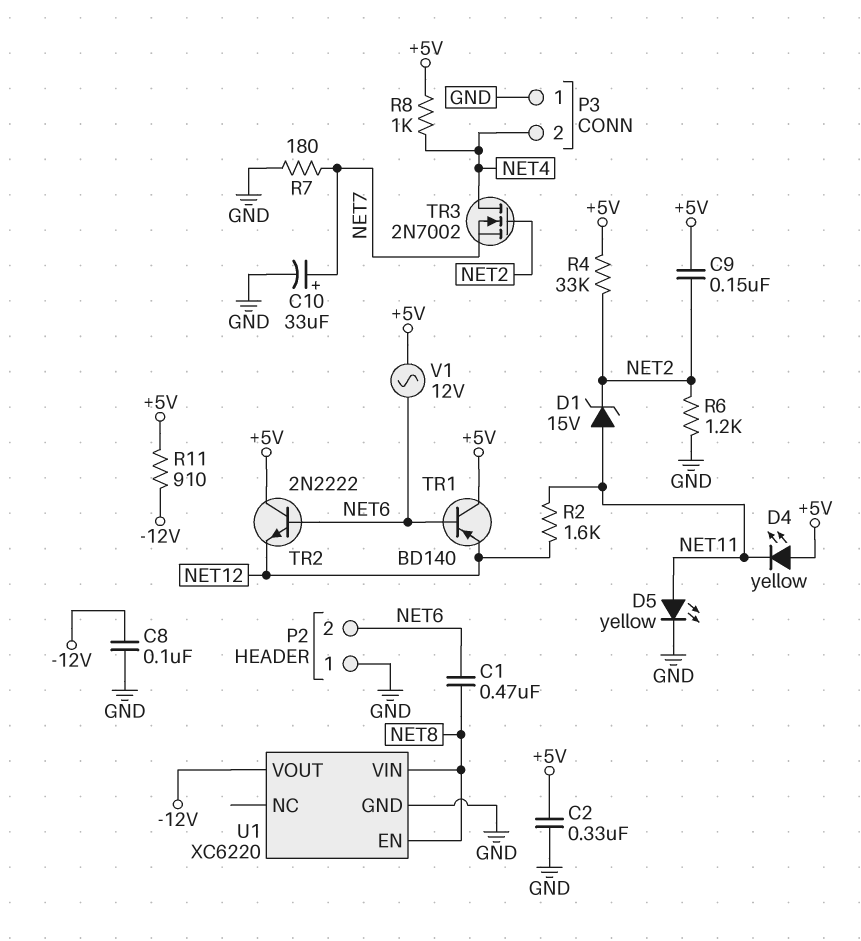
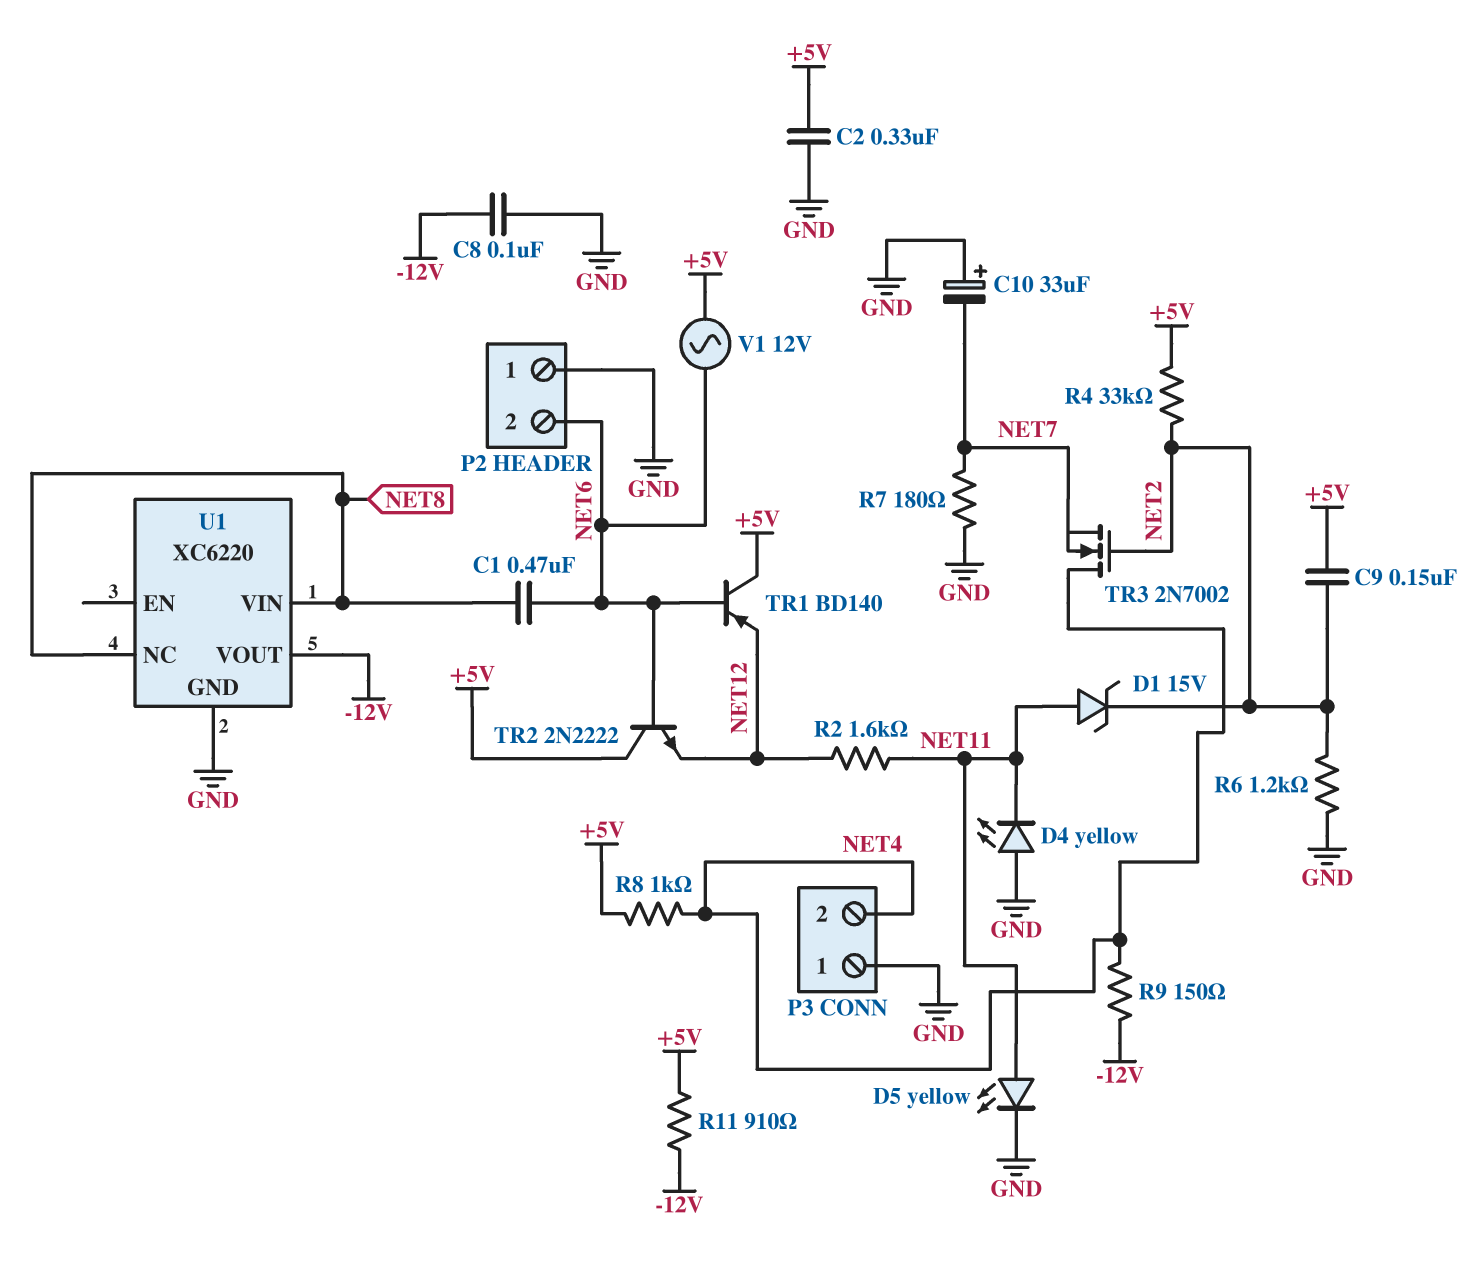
C10: 33uF (plus NET7, minus GND) -> 33uF (plus GND, minus NET7)
D4: LED yellow (A +5V, K NET11) -> LED yellow (A GND, K NET11)
R9: none -> 150 (-12V, NET4)
U1 pin EN: NET8 -> none
U1 pin NC: none -> NET8

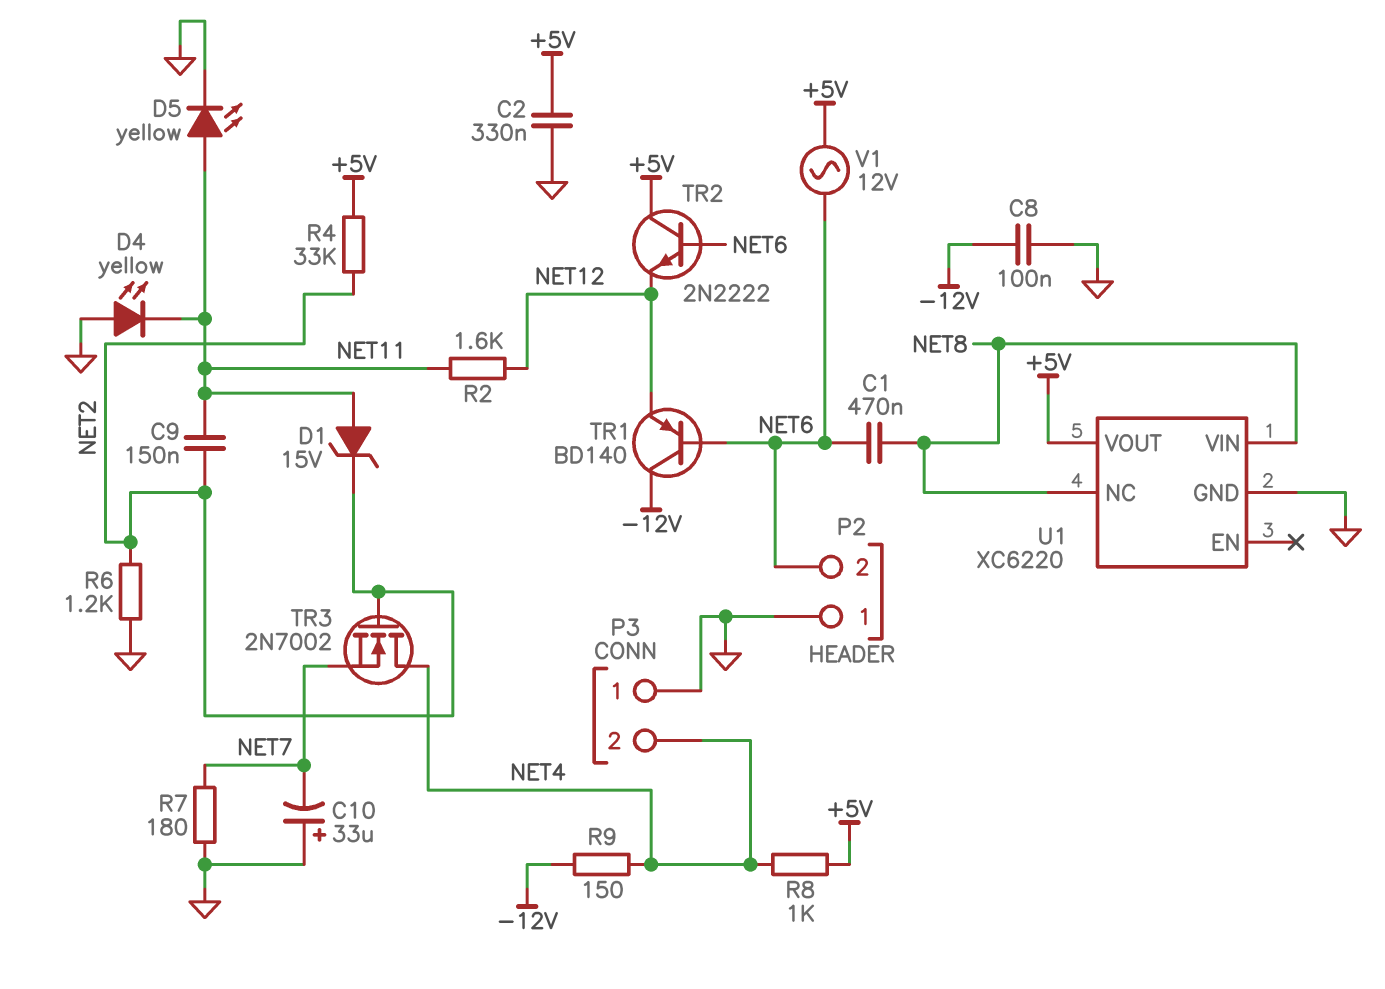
C9: 150nF (+5V, NET2) -> 150nF (NET2, NET11)
R11: 910 (+5V, -12V) -> none
TR1: PNP BD140 (B NET6, C +5V, E NET12) -> PNP BD140 (B NET6, C -12V, E NET12)
U1 pin VOUT: -12V -> +5V

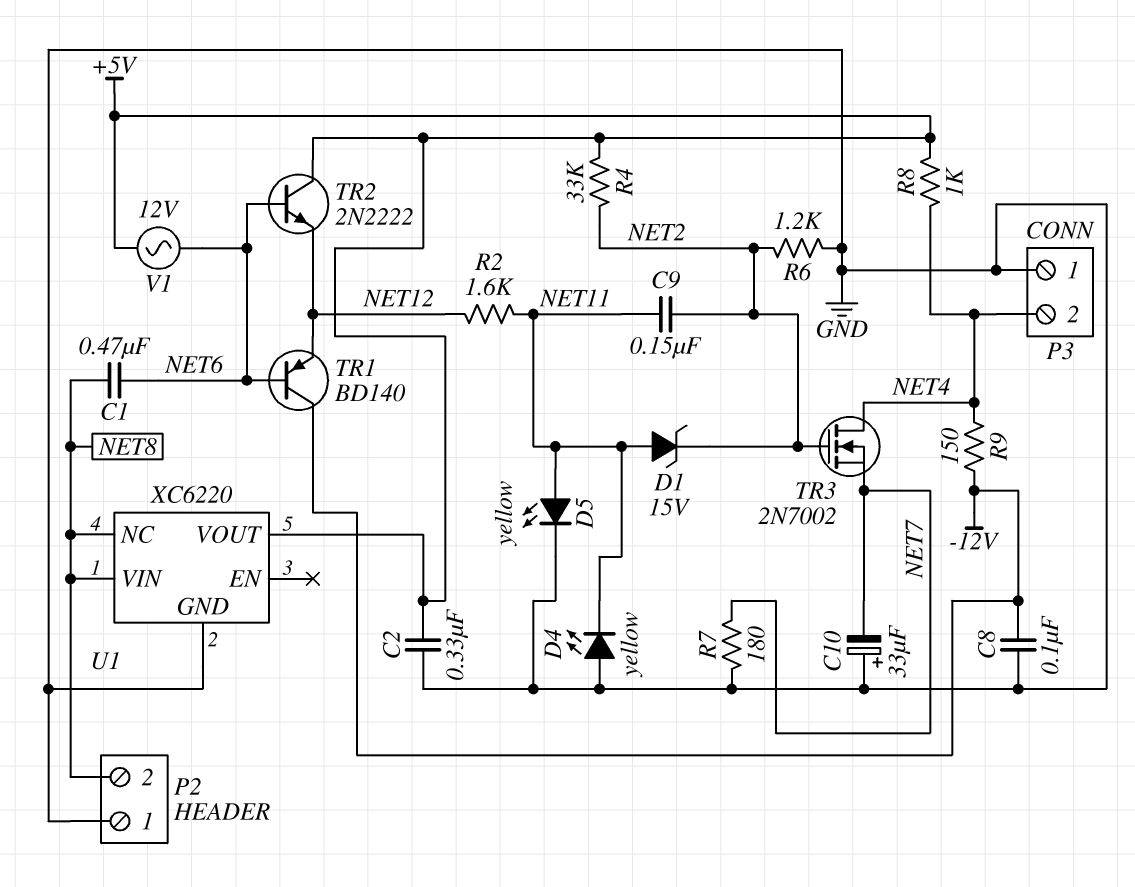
P2 pin 2: NET6 -> NET8

